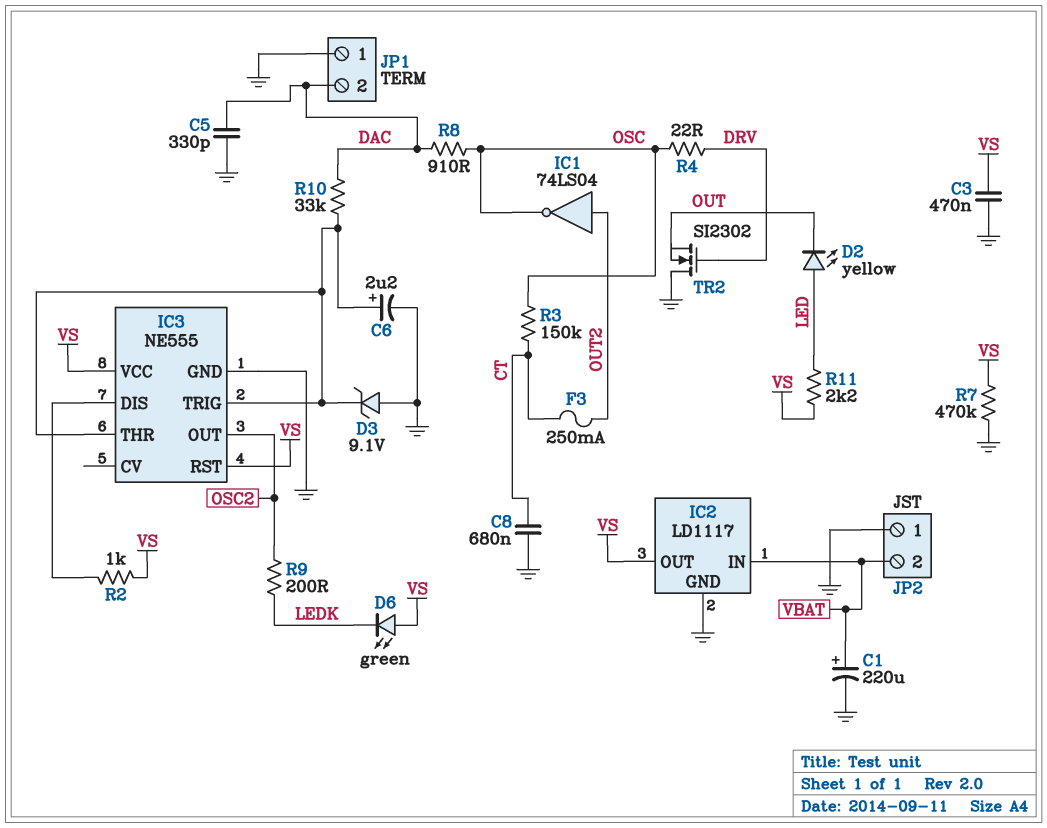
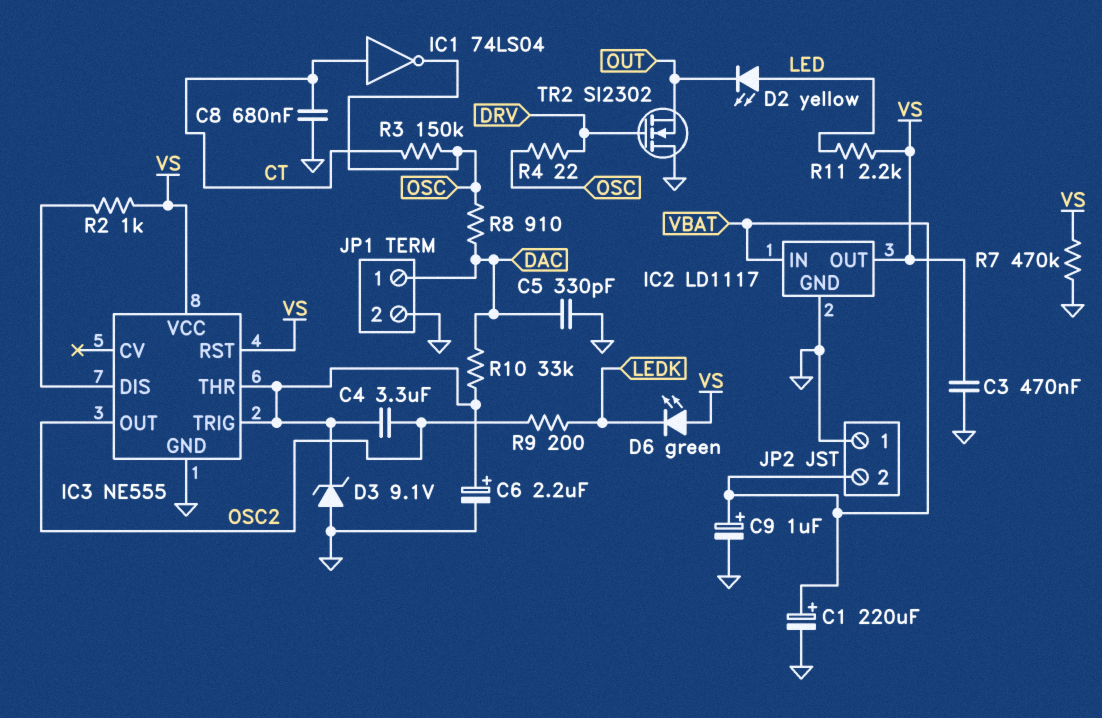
C4: none -> 3.3uF (IC3/THR, OSC2)
C9: none -> 1uF (plus VBAT, minus GND)
F3: 250mA (CT, OUT2) -> none
IC1: NOT 74LS04 (in OUT2, out OSC) -> NOT 74LS04 (in CT, out OSC)
JP1 pin 1: GND -> DAC
JP1 pin 2: DAC -> GND

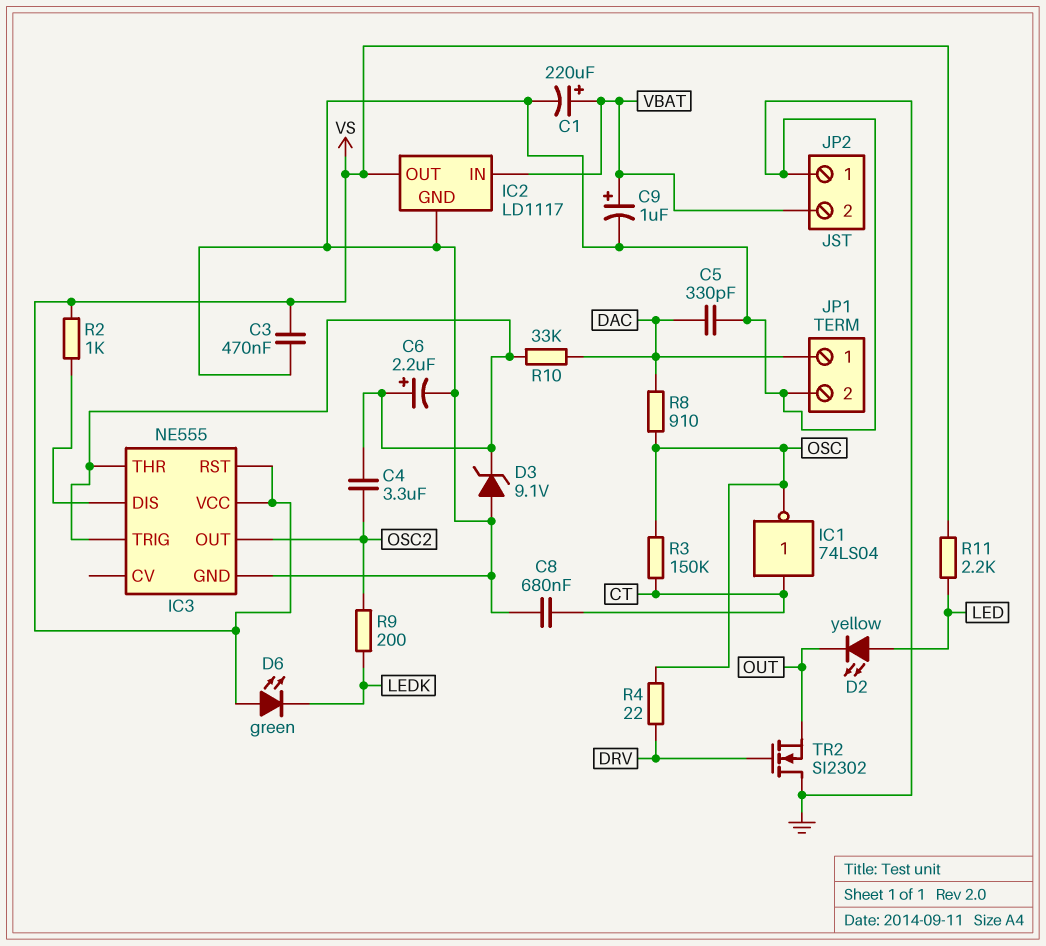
R7: 470k (GND, VS) -> none

